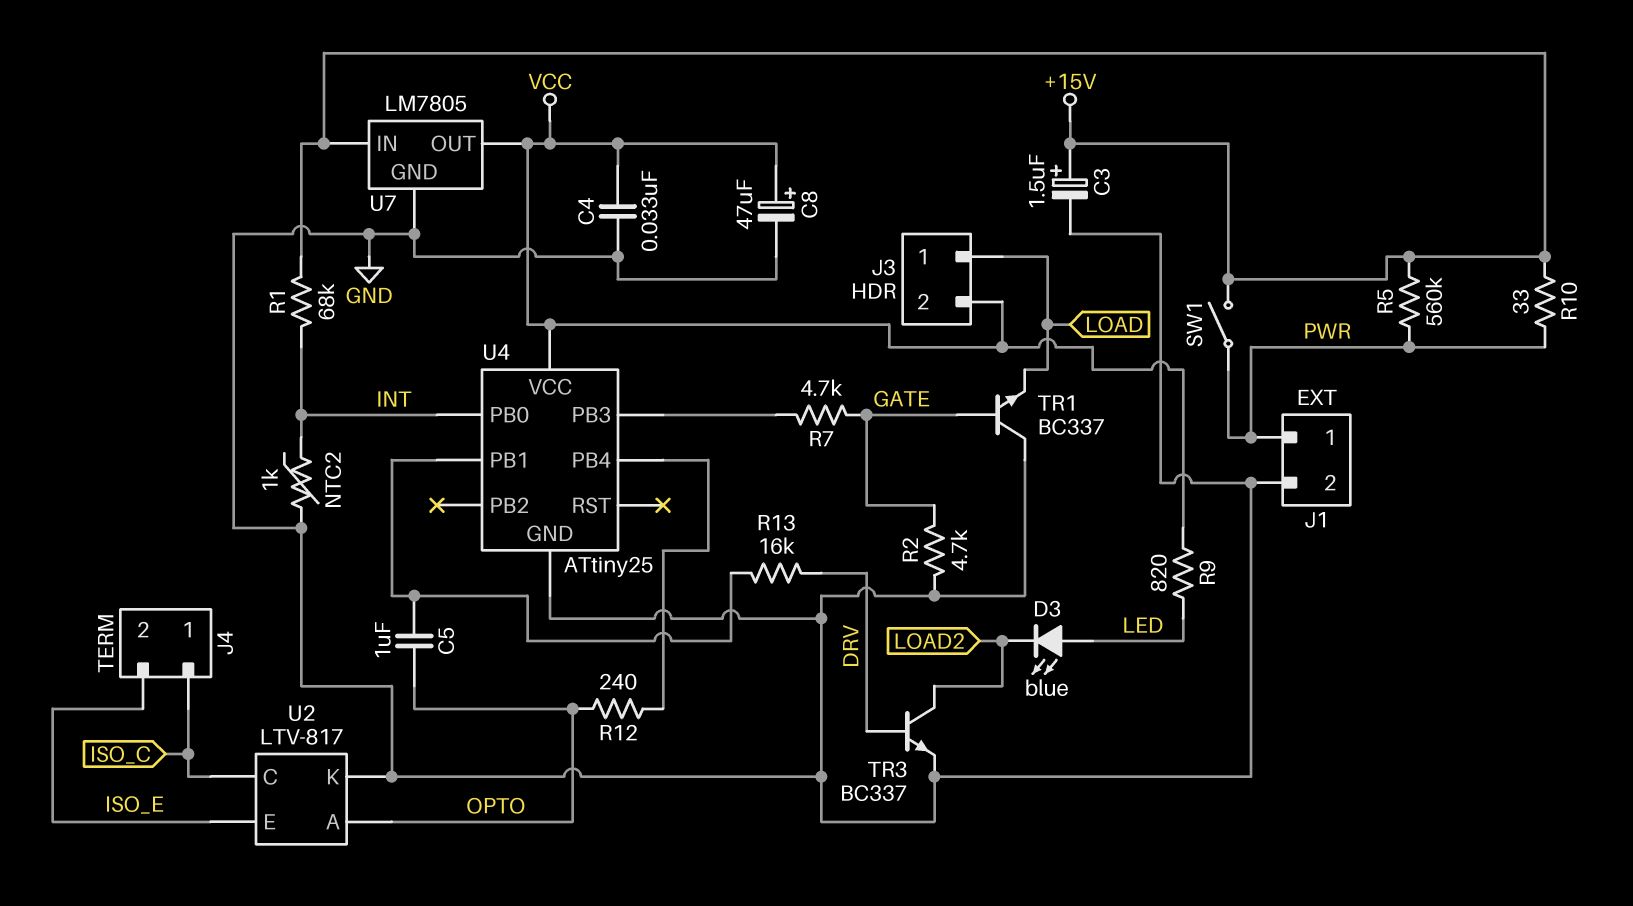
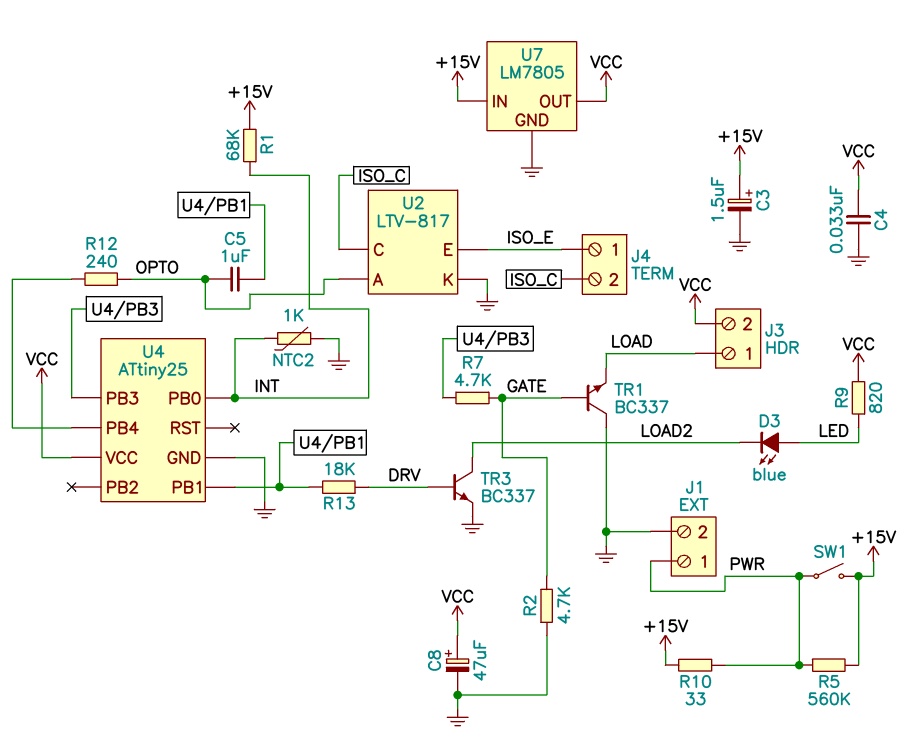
J4 pin 1: ISO_C -> ISO_E
J4 pin 2: ISO_E -> ISO_C
R13: 16k (DRV, U4/PB1) -> 18k (DRV, U4/PB1)

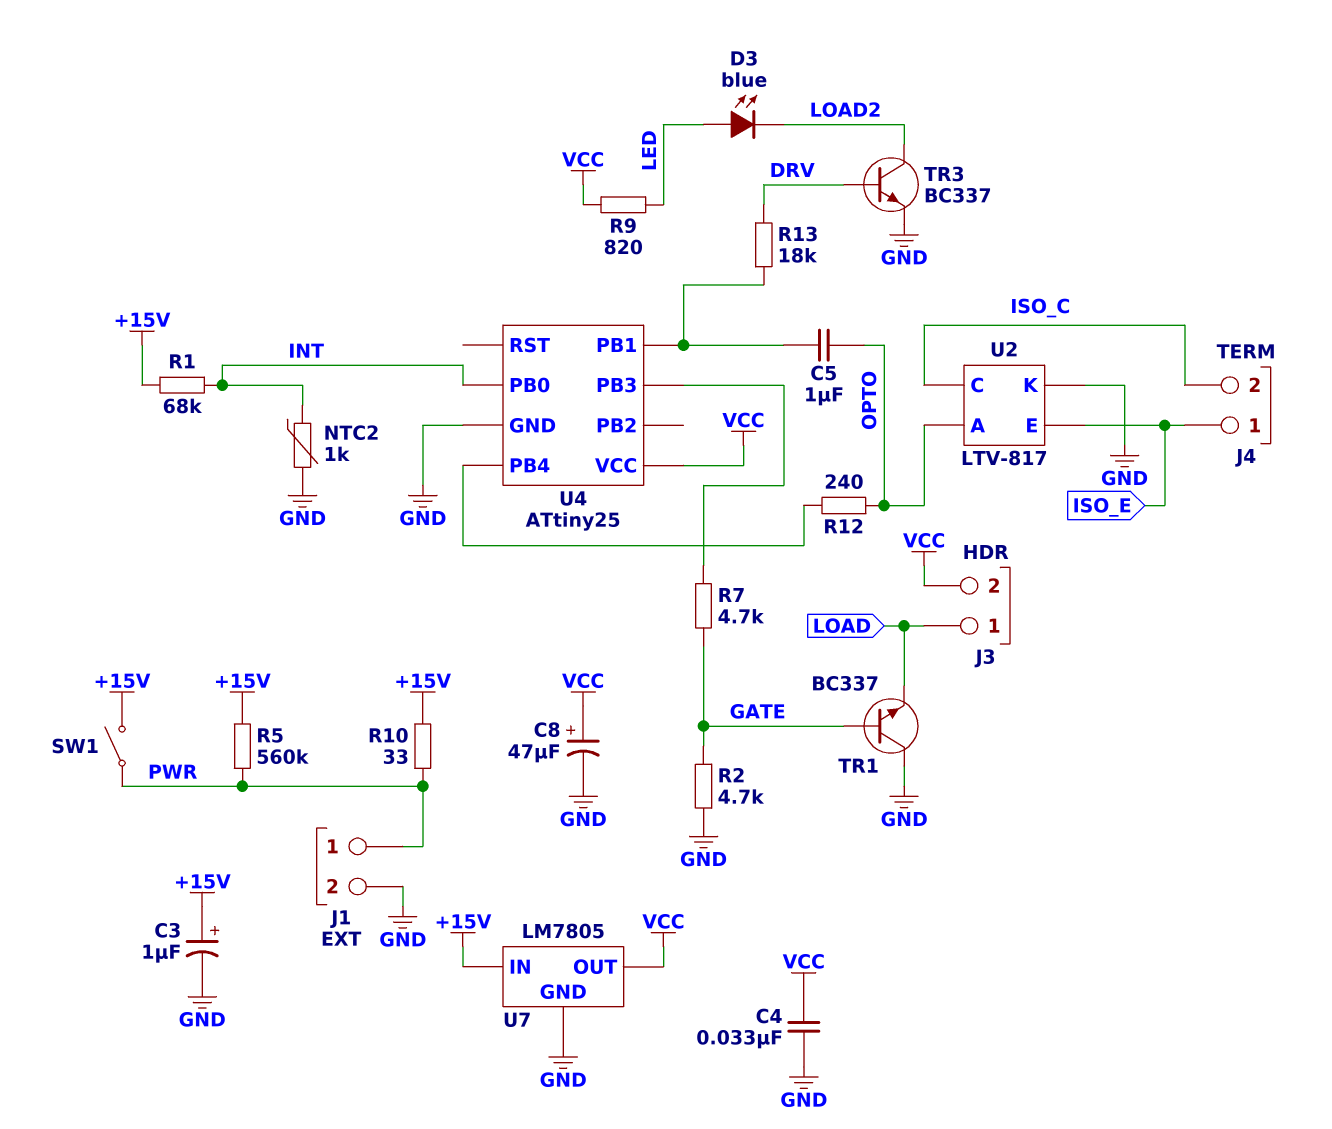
C3: 1.5uF (plus +15V, minus GND) -> 1uF (plus +15V, minus GND)

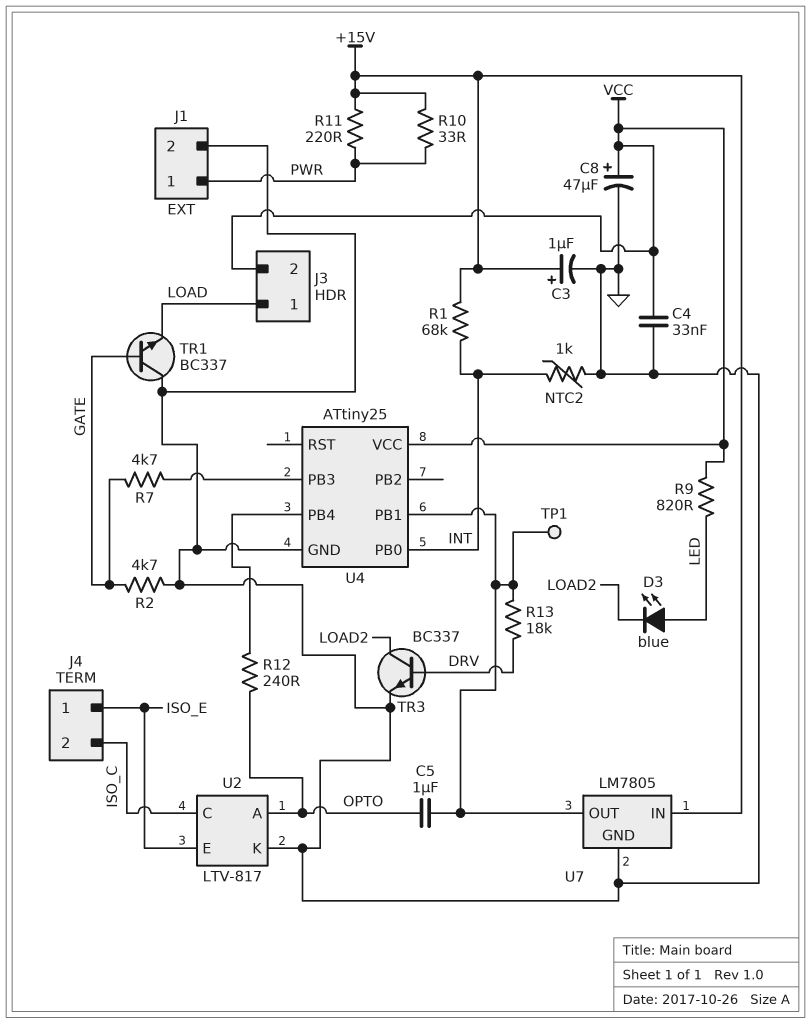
R5: 560k (+15V, PWR) -> none
R11: none -> 220 (+15V, PWR)
SW1: switch (+15V, PWR) -> none
TP1: none -> test point (U4/PB1)
U7 pin OUT: VCC -> U4/PB1

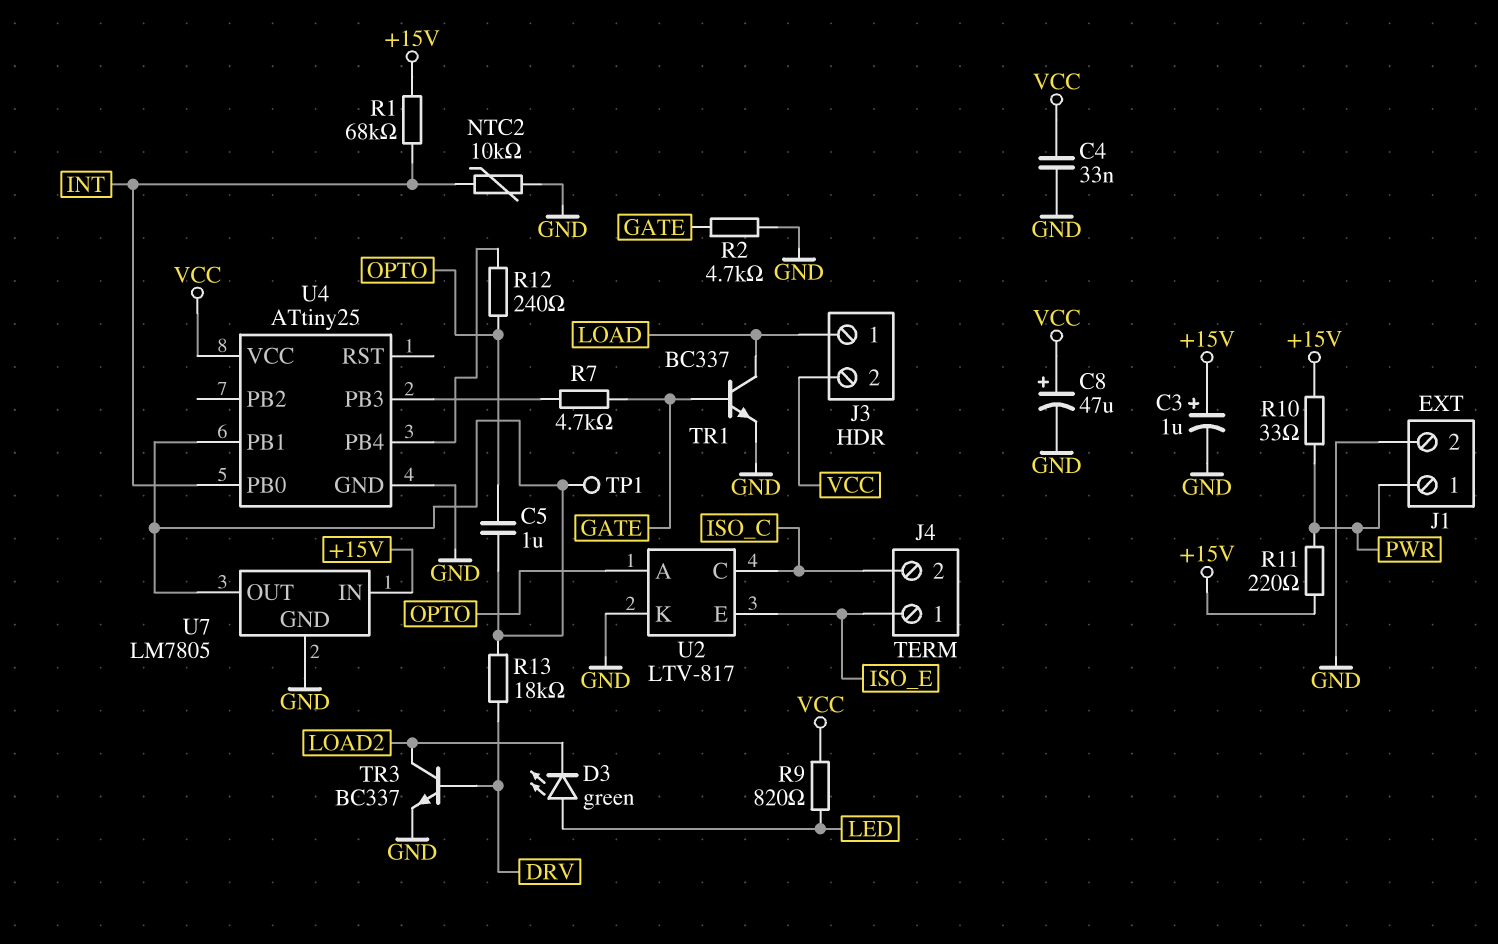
D3: LED blue (A LED, K LOAD2) -> LED green (A LED, K LOAD2)
NTC2: 1k (GND, INT) -> 10k (GND, INT)
TR1: NPN BC337 (B GATE, C GND, E LOAD) -> NPN BC337 (B GATE, C LOAD, E GND)

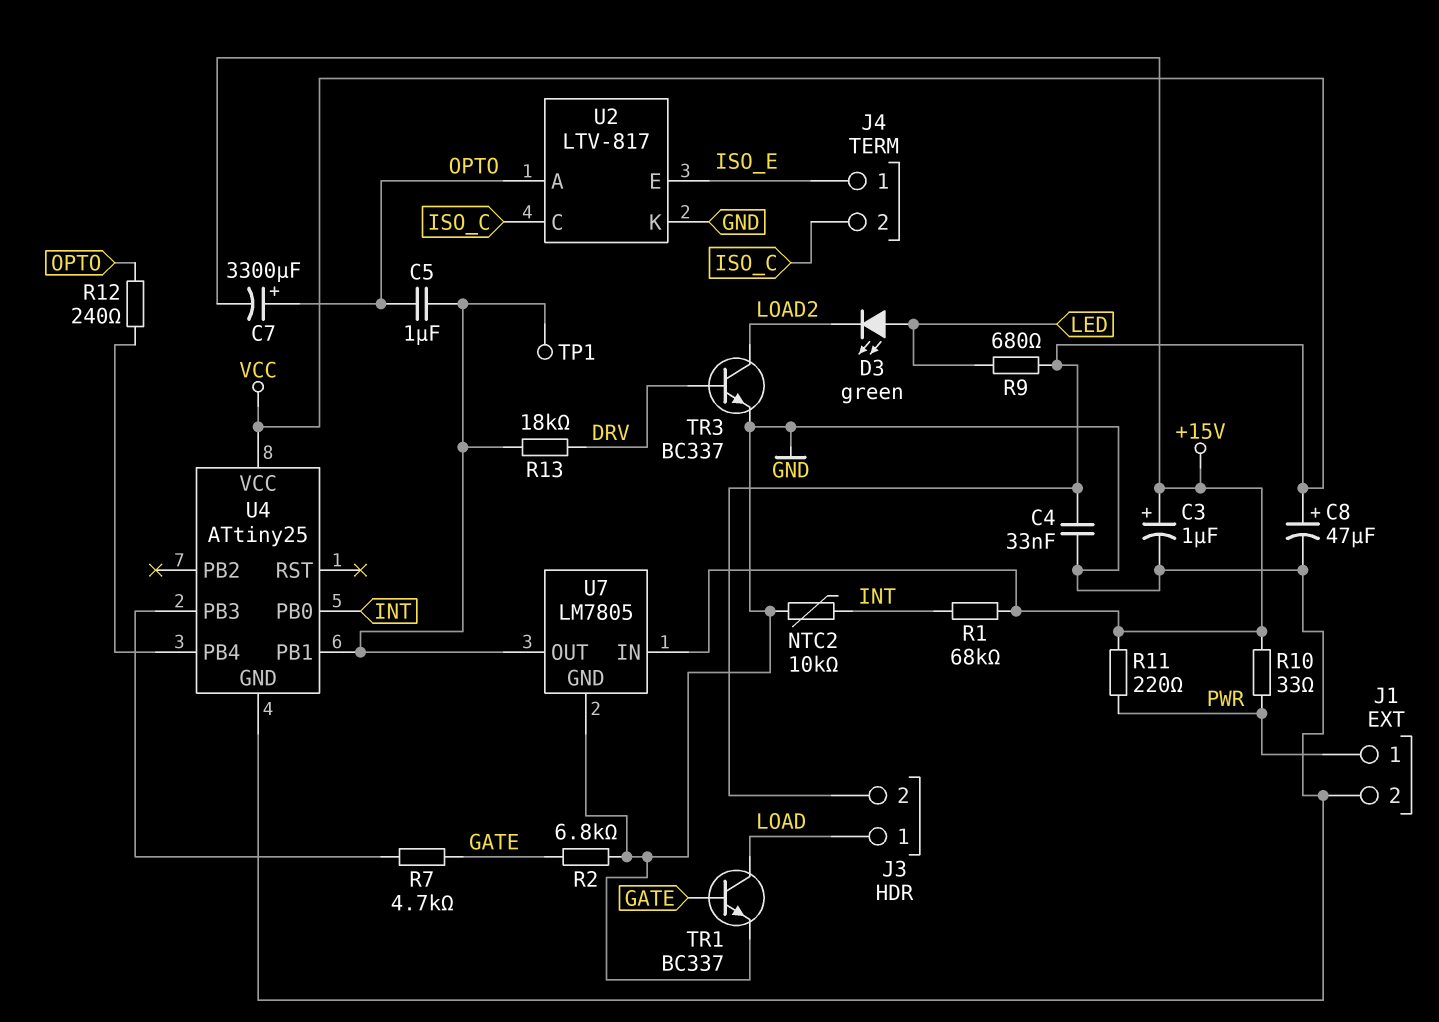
C7: none -> 3300uF (plus OPTO, minus +15V)
R2: 4.7k (GATE, GND) -> 6.8k (GATE, GND)
R9: 820 (LED, VCC) -> 680 (LED, VCC)

